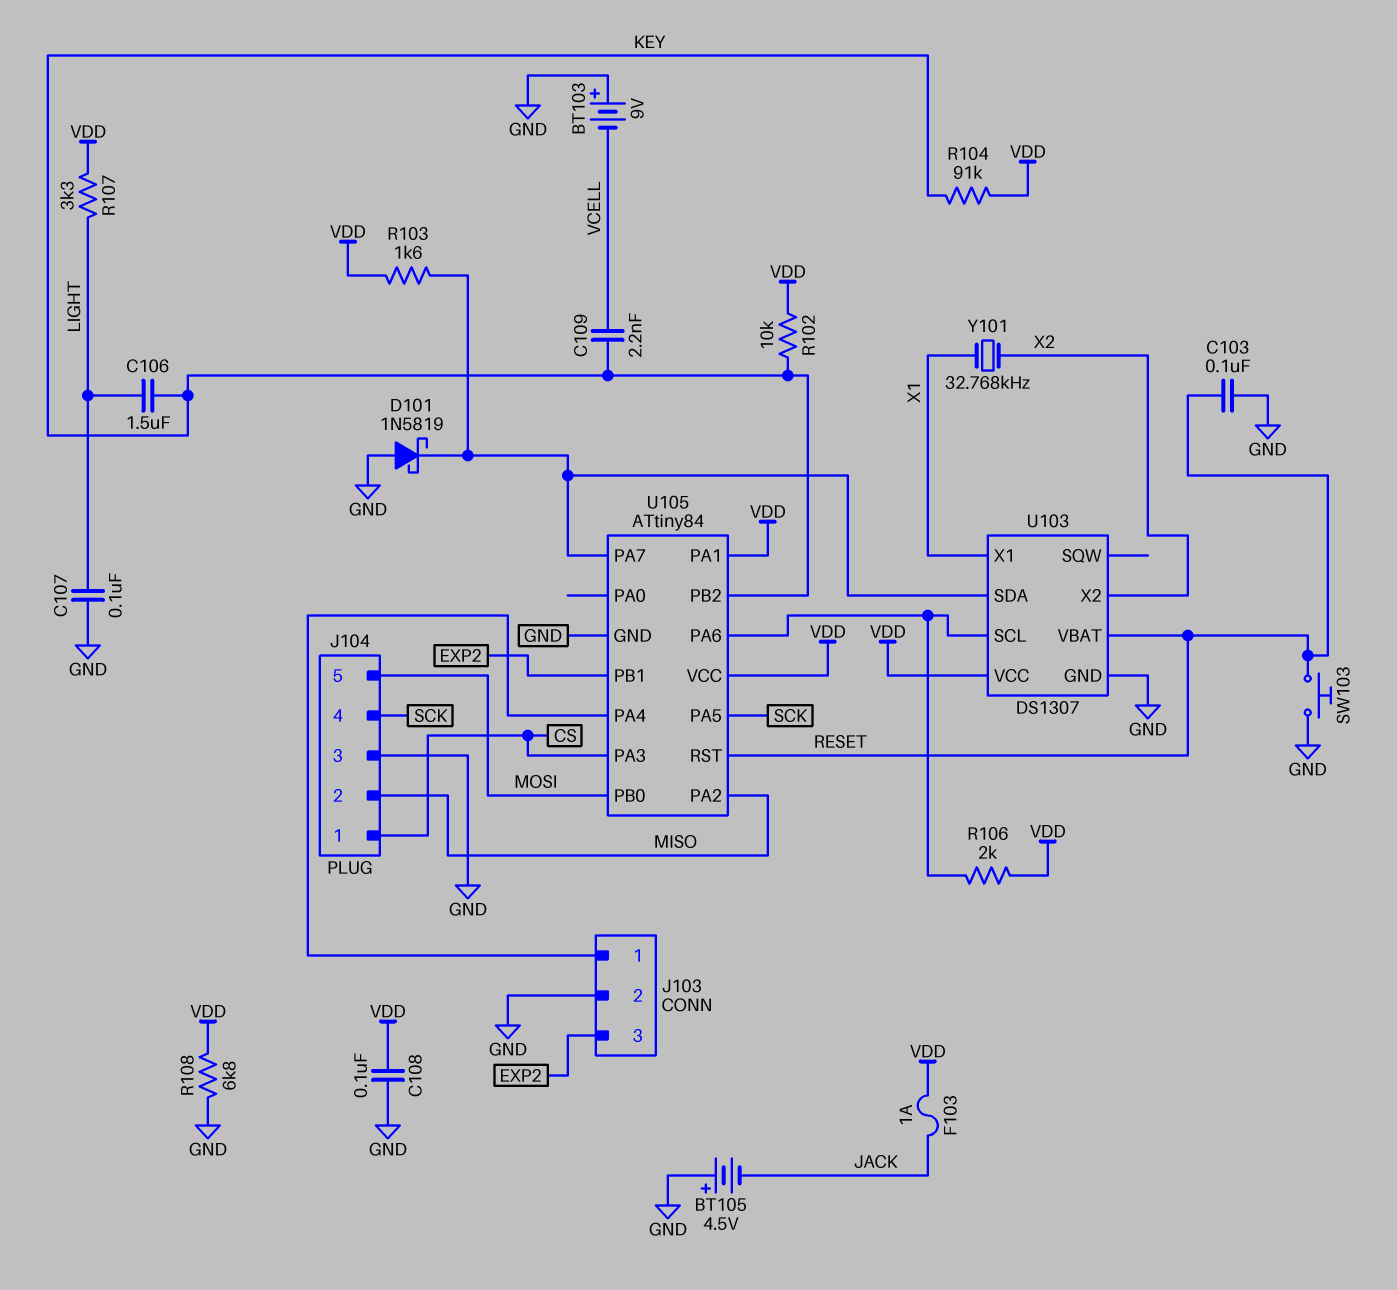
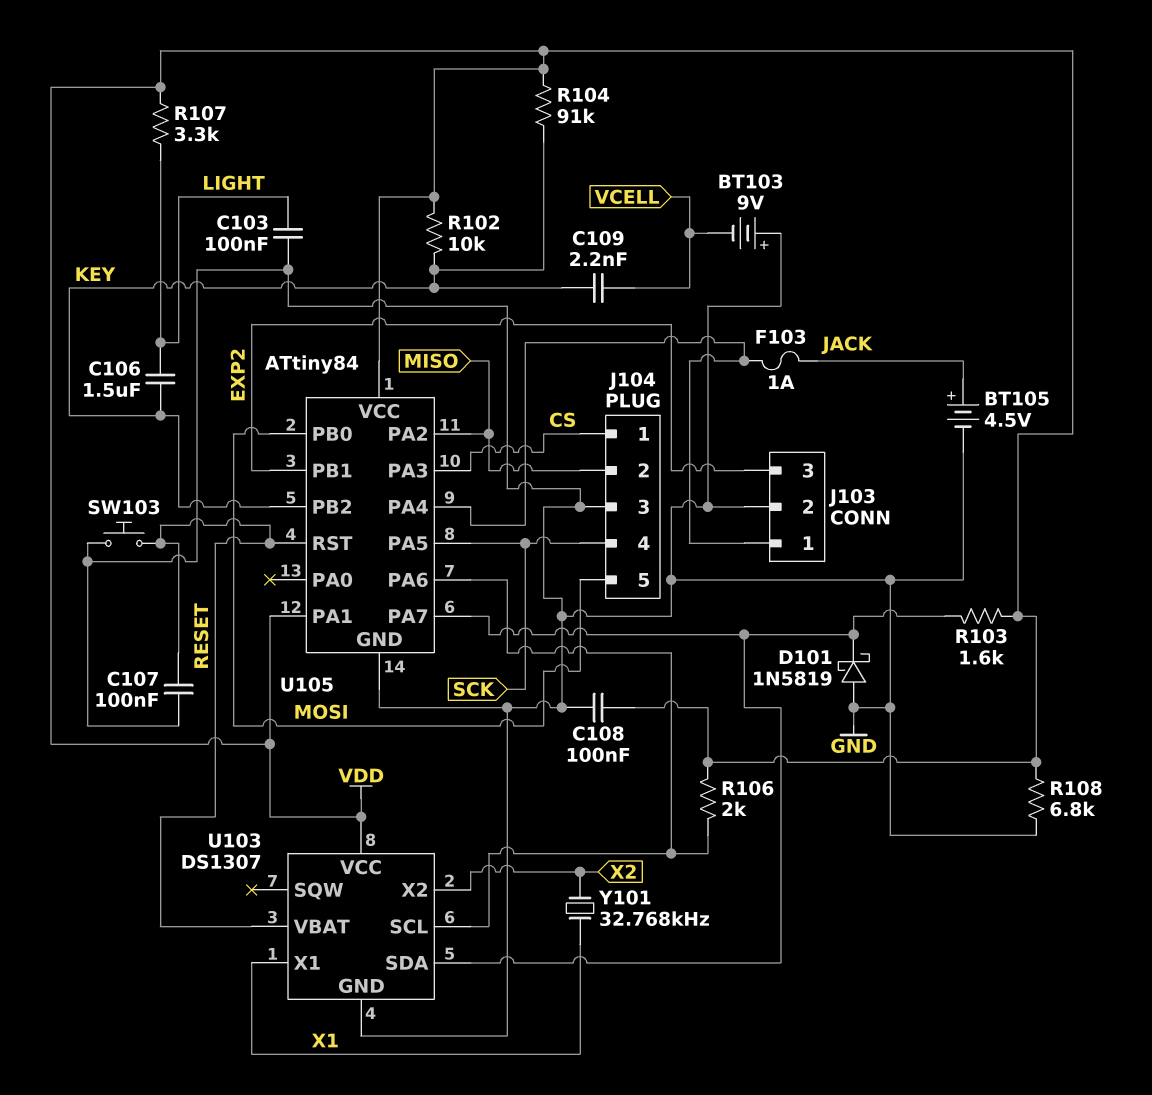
BT105: 4.5V (plus GND, minus JACK) -> 4.5V (plus JACK, minus GND)
C103: 100nF (GND, RESET) -> 100nF (GND, LIGHT)
C107: 100nF (GND, LIGHT) -> 100nF (GND, RESET)
F103: 1A (JACK, VDD) -> 1A (J103/1, JACK)

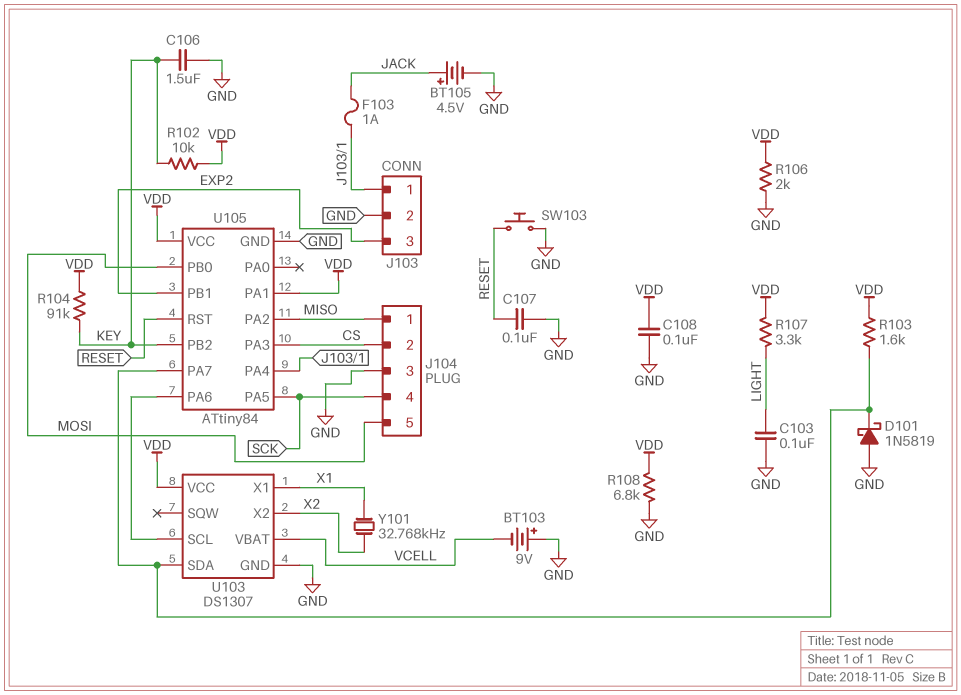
C106: 1.5uF (KEY, LIGHT) -> 1.5uF (GND, KEY)
C109: 2.2nF (KEY, VCELL) -> none
J104 pin 1: CS -> MISO
J104 pin 2: MISO -> CS
R106: 2k (U103/SCL, VDD) -> 2k (GND, VDD)
U103 pin VBAT: RESET -> VCELL

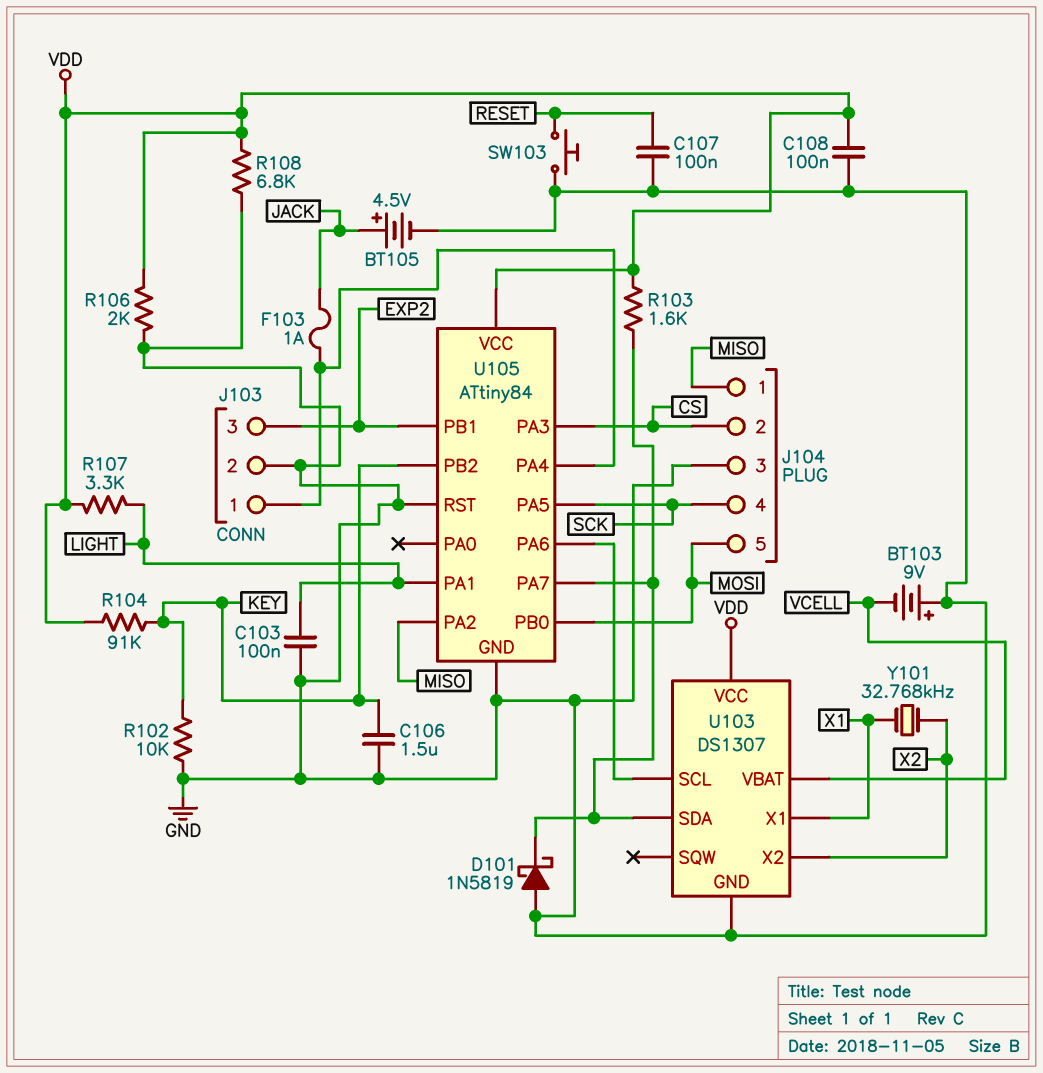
R102: 10k (KEY, VDD) -> 10k (GND, KEY)
U105 pin PA1: VDD -> LIGHT
U105 pin RST: RESET -> GND

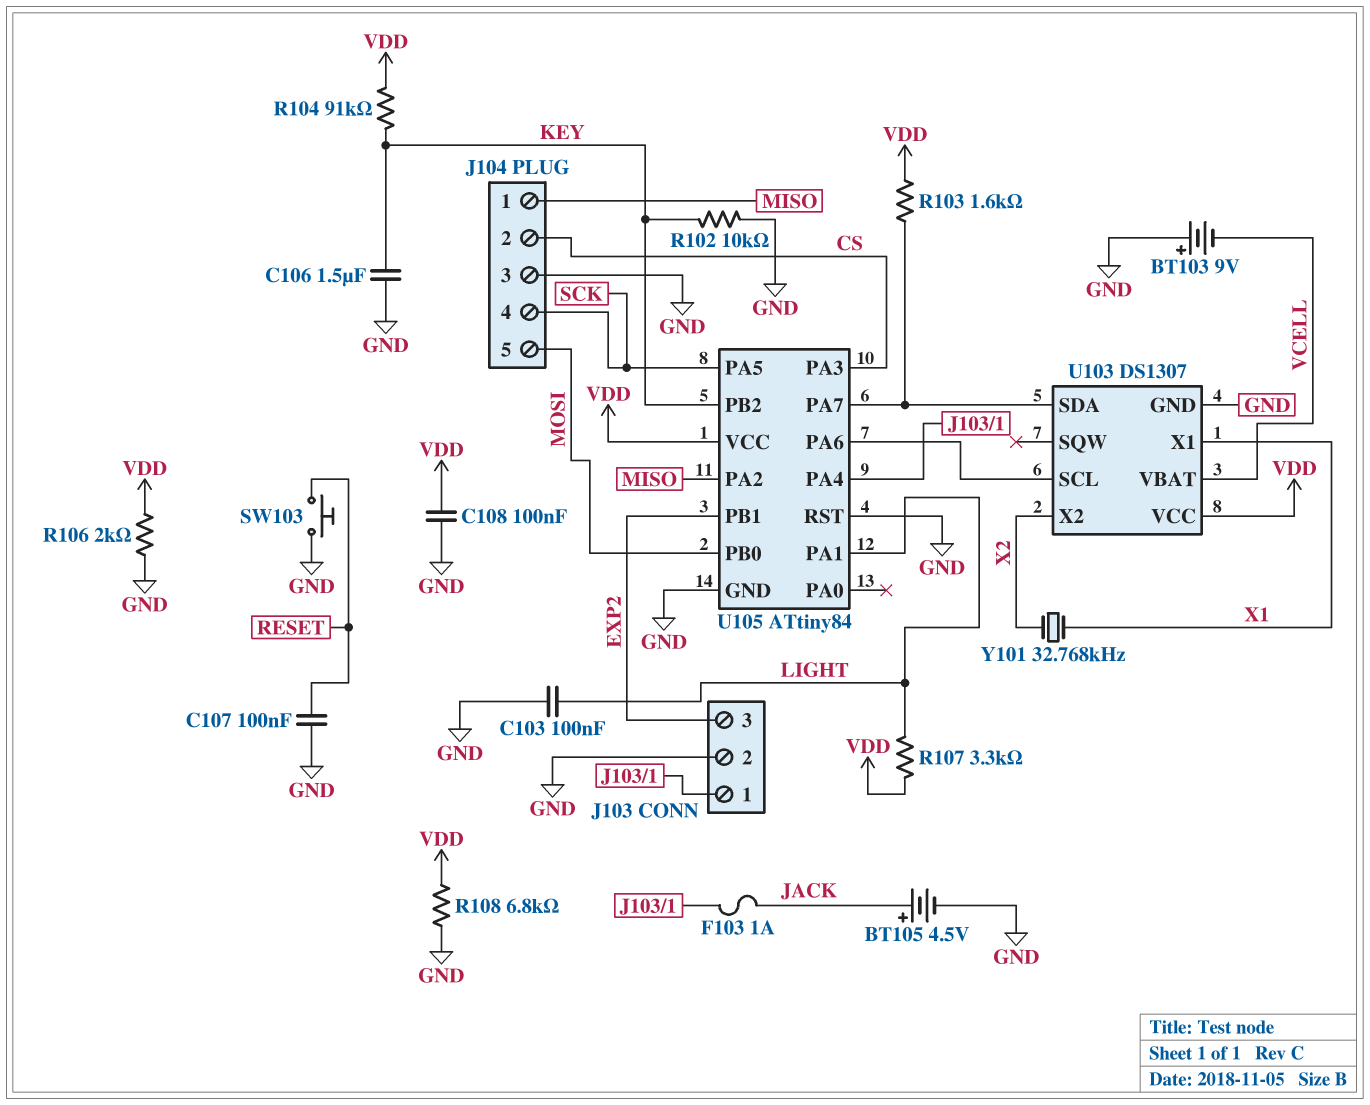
D101: schottky 1N5819 (A GND, K U103/SDA) -> none

